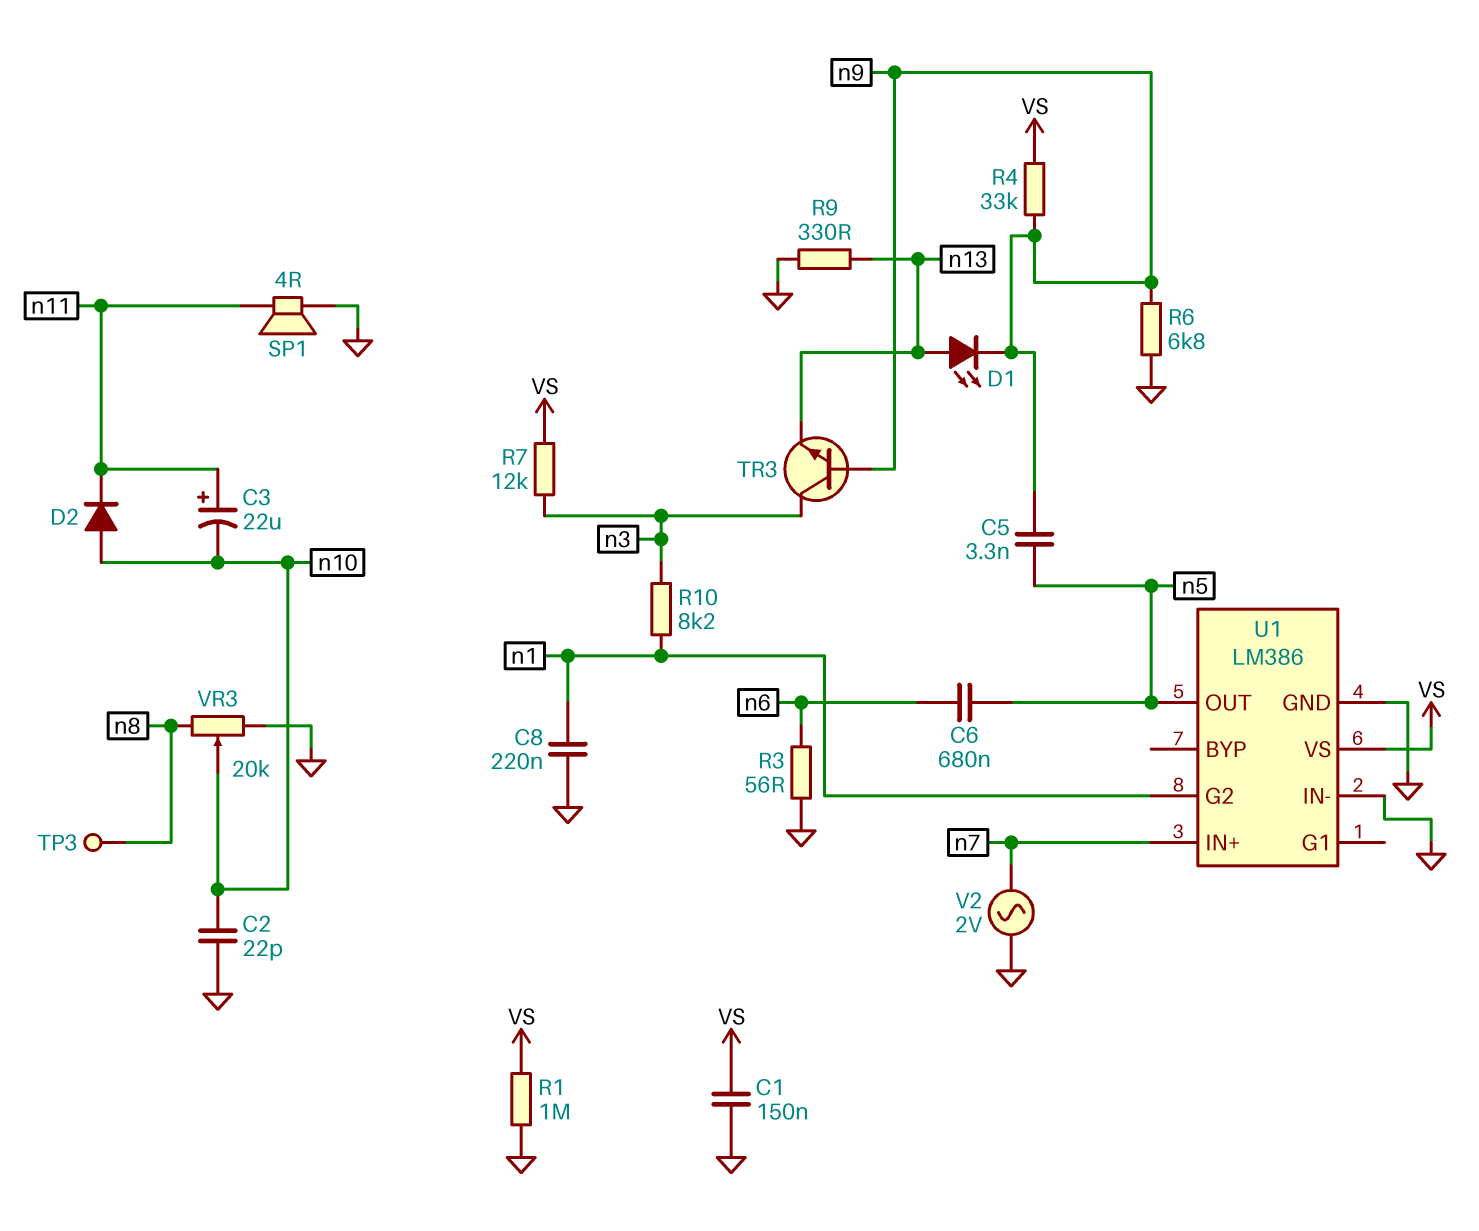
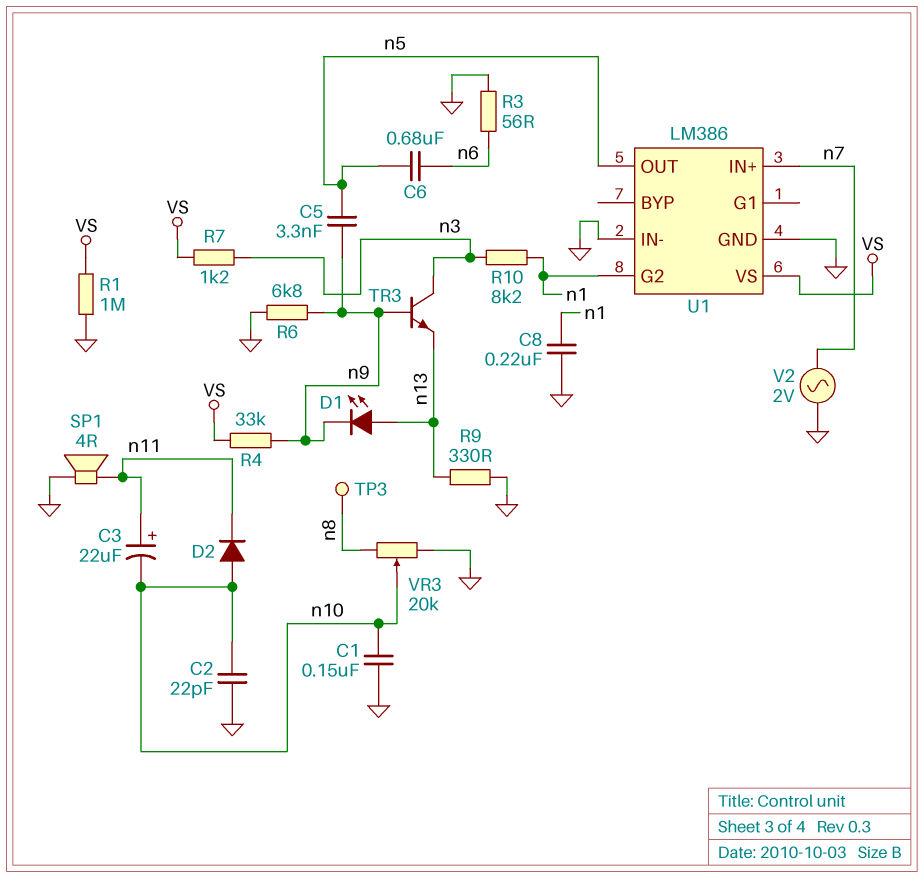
C1: 150nF (GND, VS) -> 150nF (GND, n10)
R7: 12k (VS, n3) -> 1.2k (VS, n3)

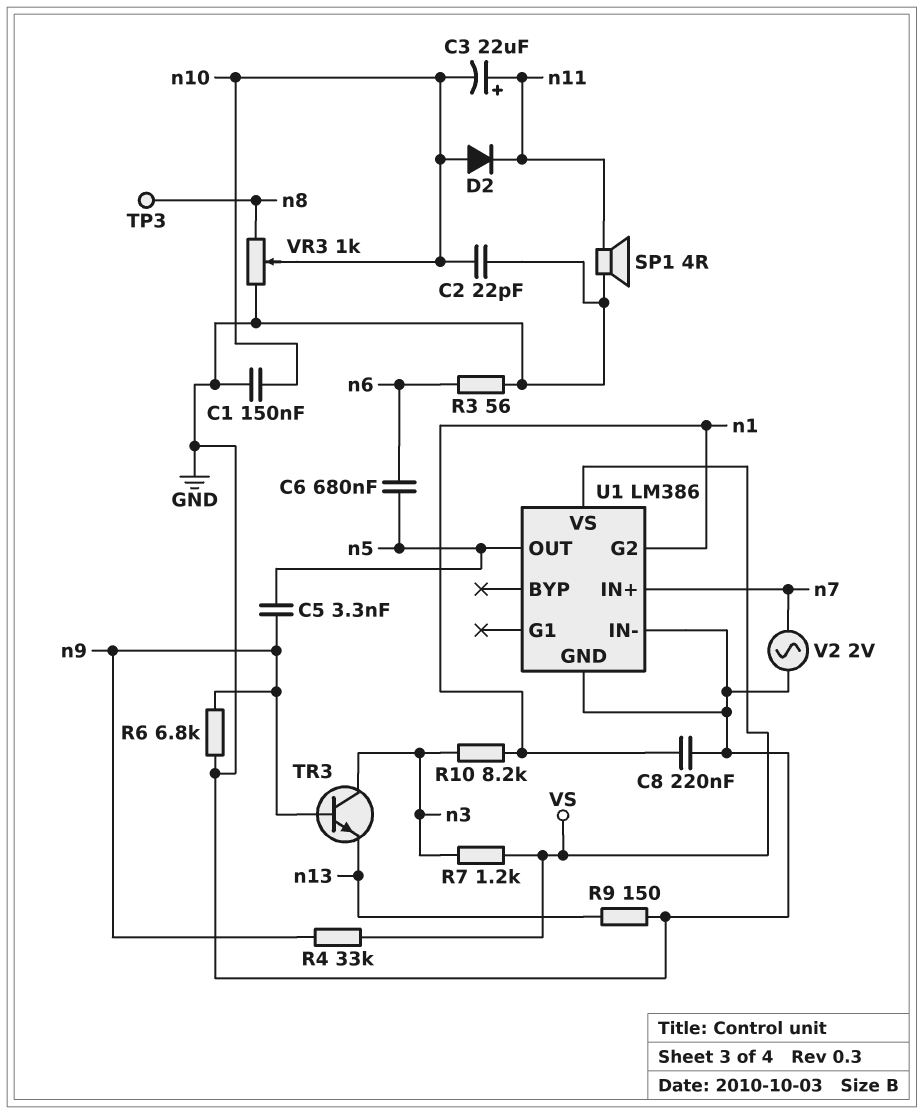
D1: LED (A n13, K n9) -> none
R1: 1M (GND, VS) -> none
R9: 330 (GND, n13) -> 150 (GND, n13)
VR3: 20k (GND, n8, wiper n10) -> 1k (GND, n8, wiper n10)

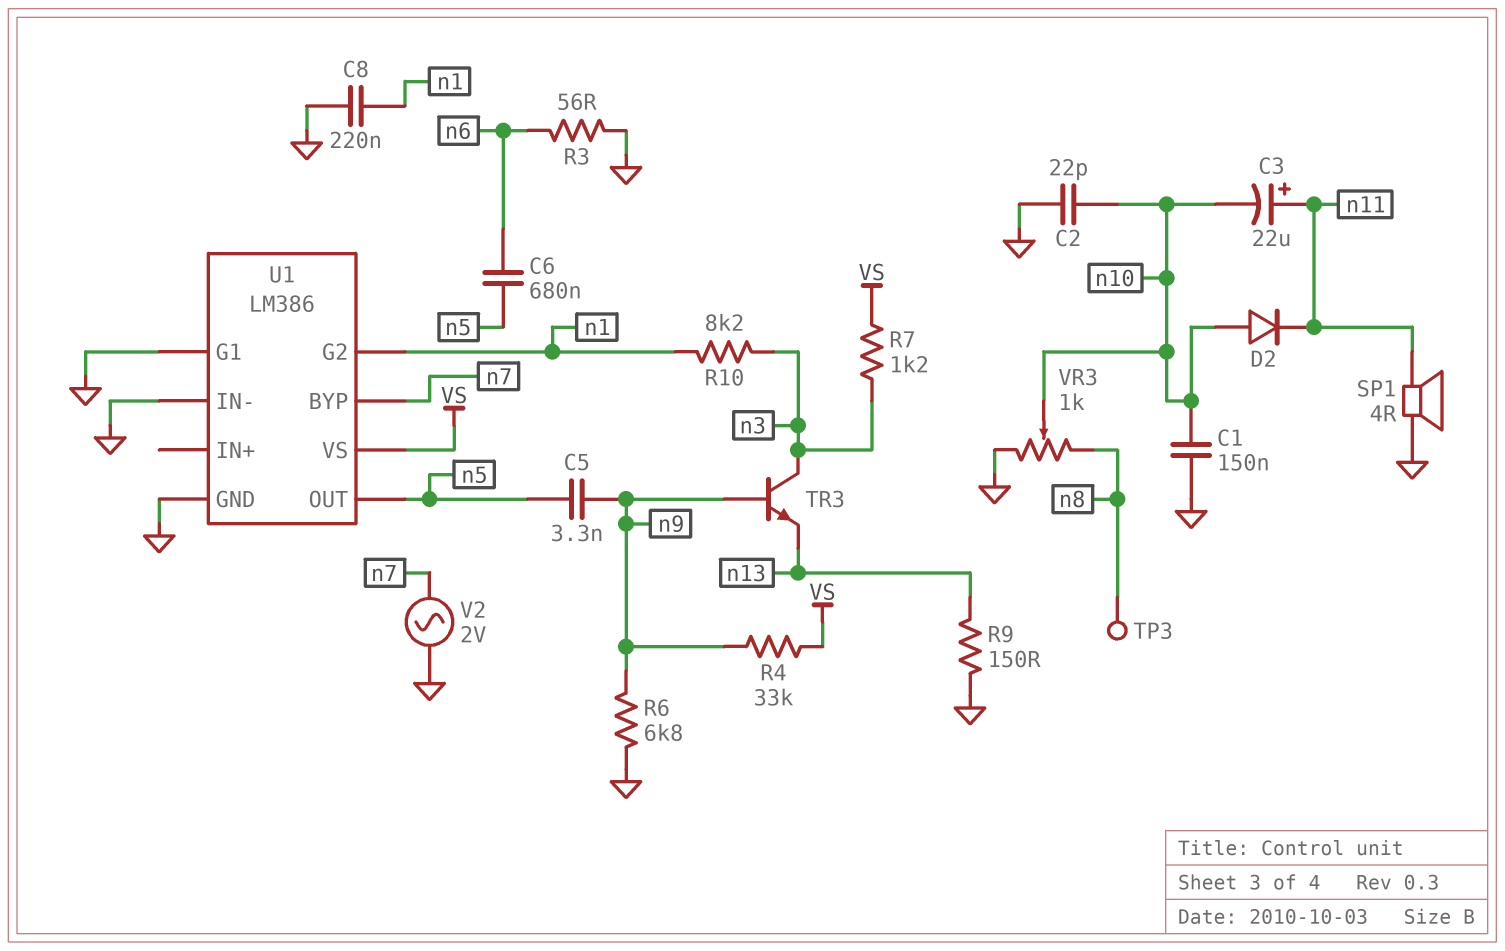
U1 pin BYP: none -> n7
U1 pin G1: none -> GND
U1 pin IN+: n7 -> none

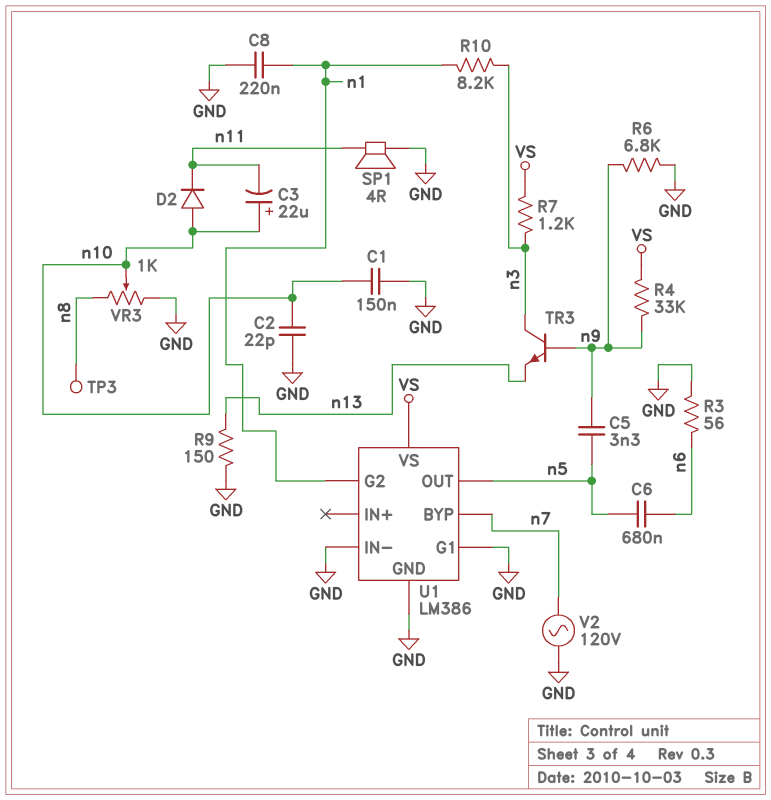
C3: 22uF (plus n11, minus n10) -> 22uF (plus n10, minus n11)
V2: AC 2V (GND, n7) -> AC 120V (GND, n7)

